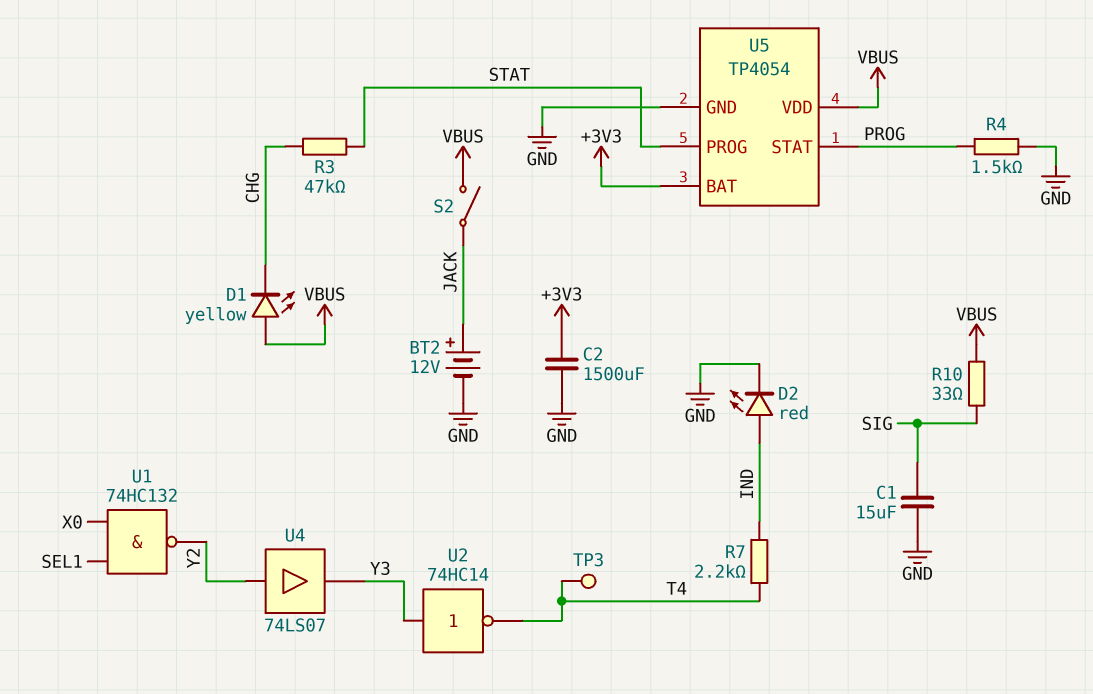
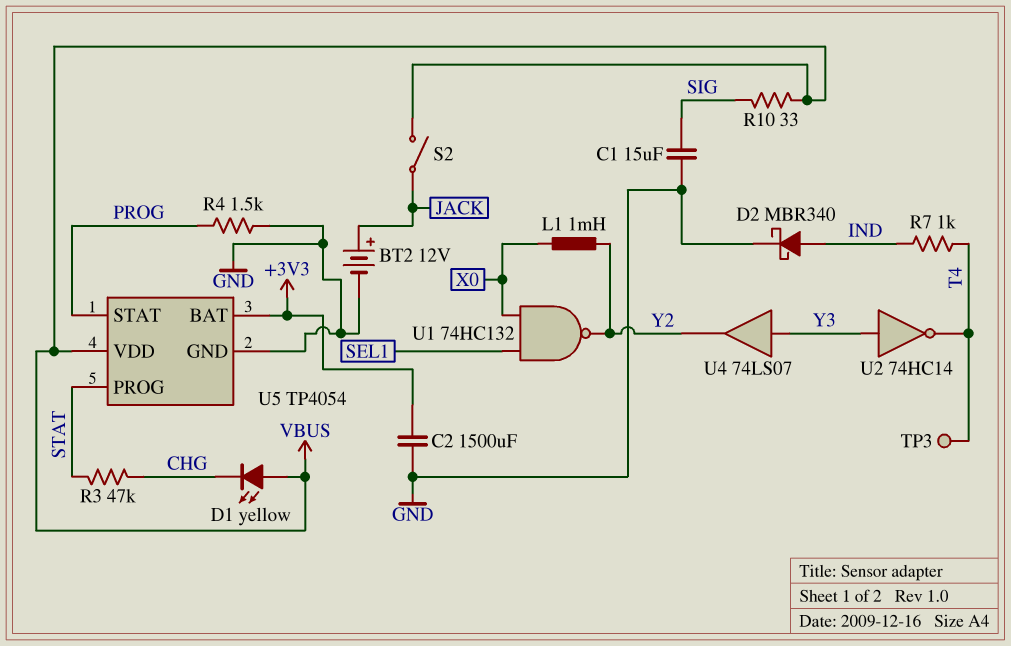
D2: LED red (A IND, K GND) -> schottky MBR340 (A IND, K GND)
L1: none -> 1mH (X0, Y2)
R7: 2.2k (IND, T4) -> 1k (IND, T4)
U4: buffer 74LS07 (in Y2, out Y3) -> buffer 74LS07 (in Y3, out Y2)

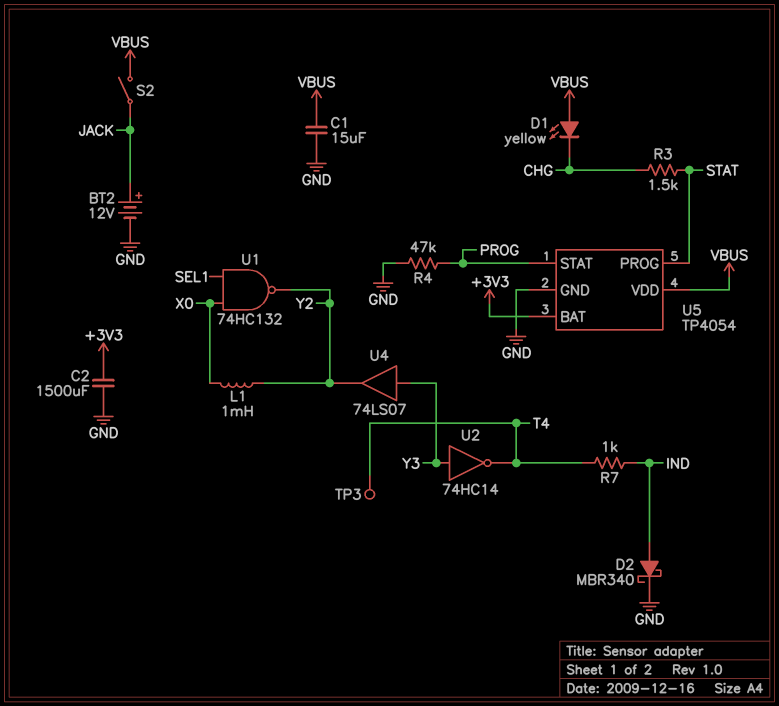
C1: 15uF (GND, SIG) -> 15uF (GND, VBUS)
R3: 47k (CHG, STAT) -> 1.5k (CHG, STAT)
R4: 1.5k (GND, PROG) -> 47k (GND, PROG)
R10: 33 (SIG, VBUS) -> none

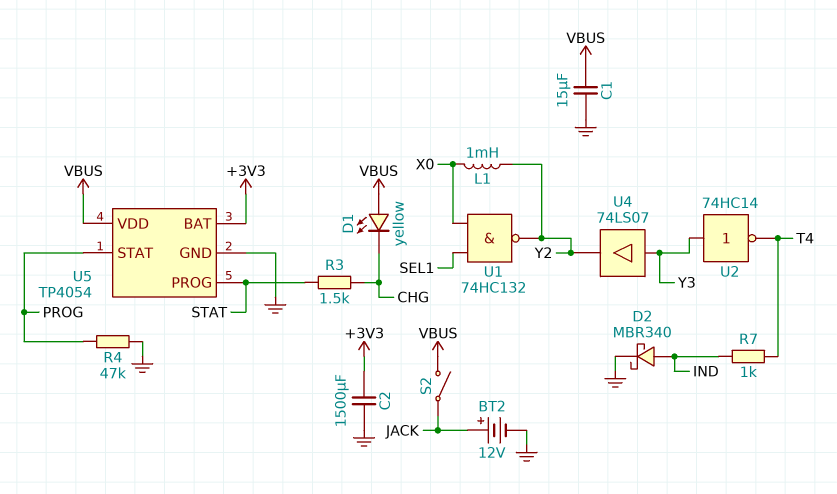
TP3: test point (T4) -> none

